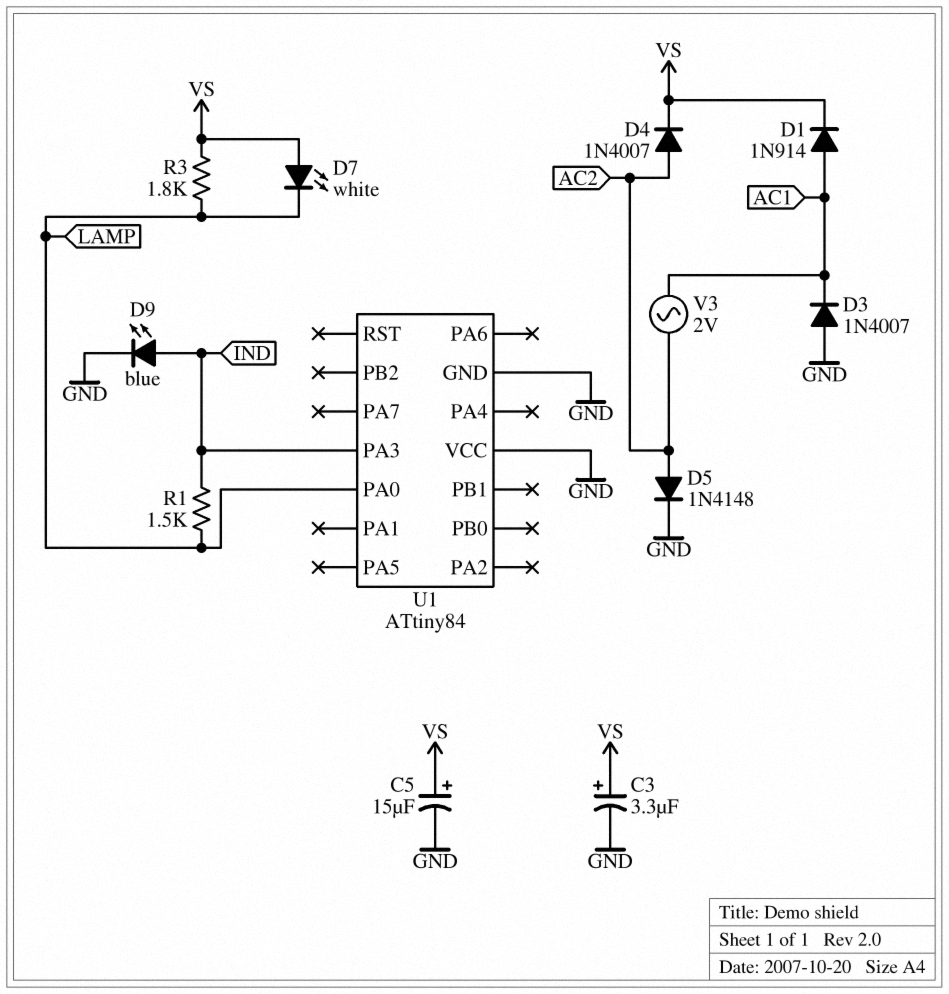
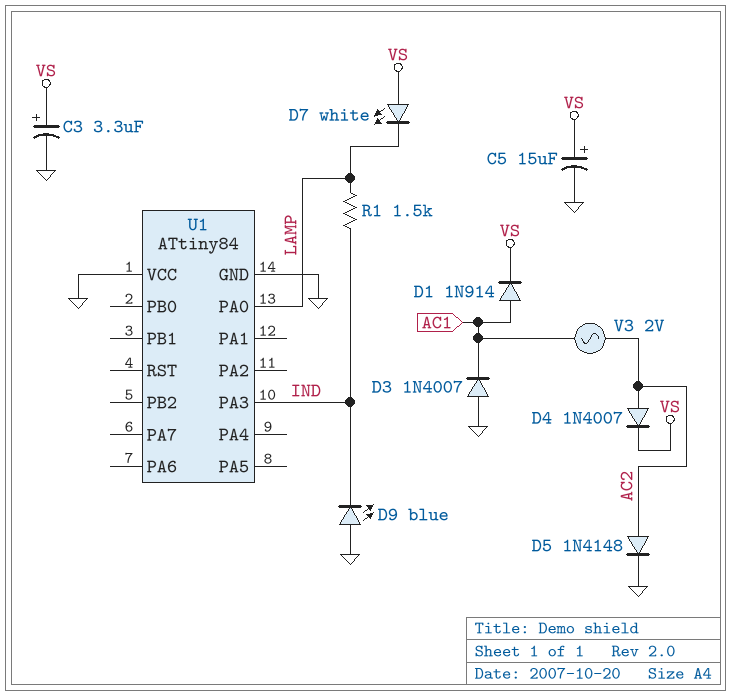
D9: LED blue (A IND, K GND) -> LED blue (A GND, K IND)
R3: 1.8k (LAMP, VS) -> none

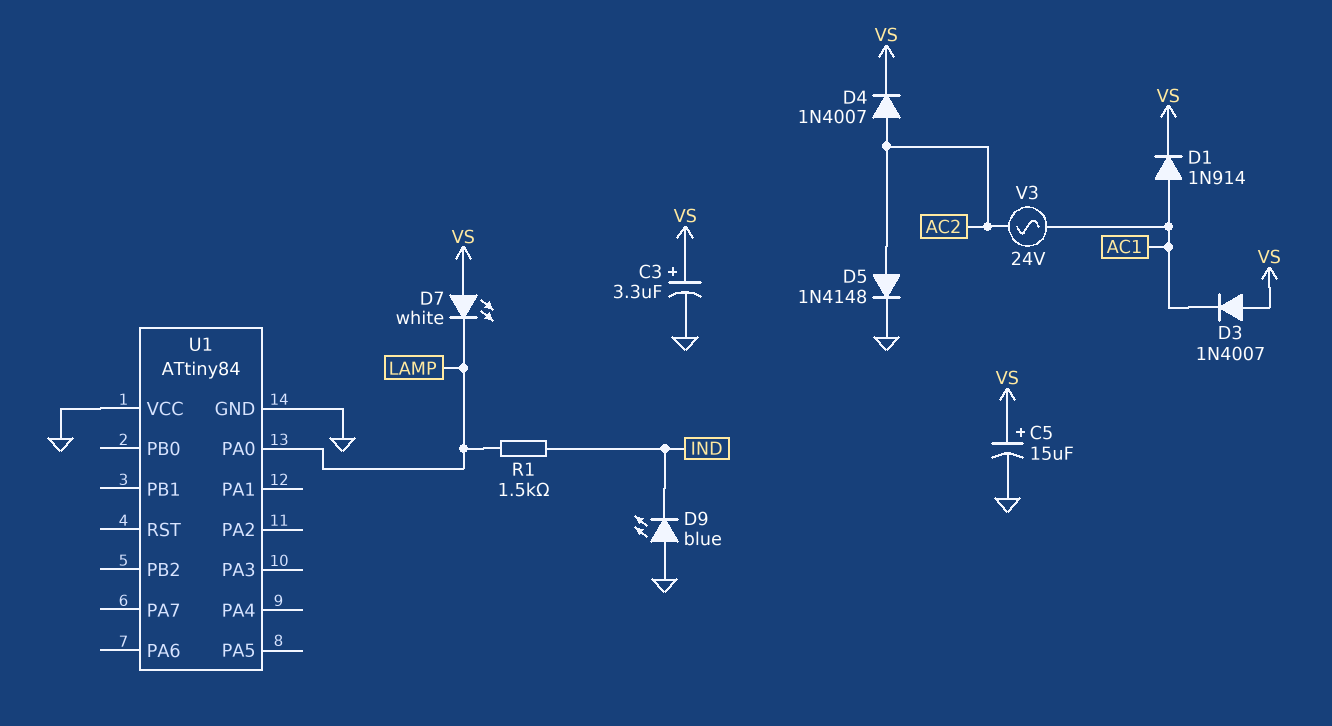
D3: diode 1N4007 (A GND, K AC1) -> diode 1N4007 (A VS, K AC1)
U1 pin PA3: IND -> none
V3: AC 2V (AC1, AC2) -> AC 24V (AC1, AC2)

